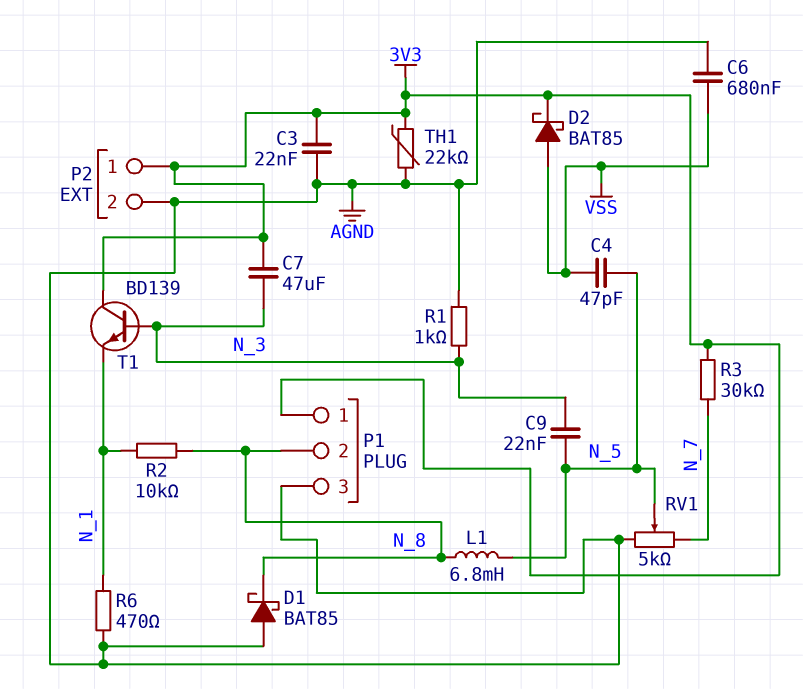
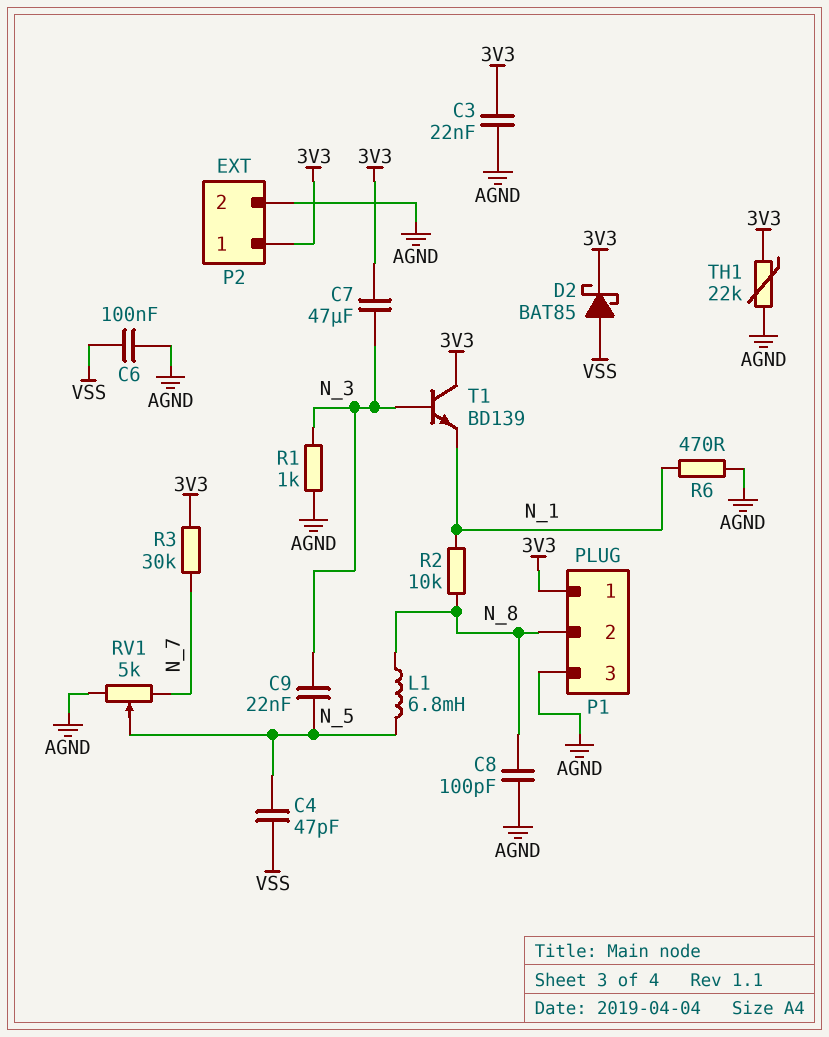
C6: 680nF (AGND, VSS) -> 100nF (AGND, VSS)
C8: none -> 100pF (AGND, N_8)
D1: schottky BAT85 (A AGND, K N_8) -> none

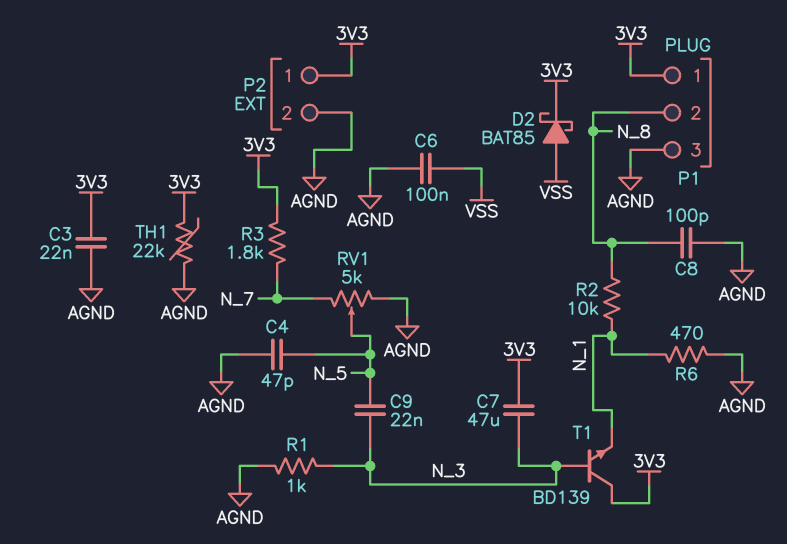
C4: 47pF (N_5, VSS) -> 47pF (AGND, N_5)
L1: 6.8mH (N_5, N_8) -> none
R3: 30k (3V3, N_7) -> 1.8k (3V3, N_7)

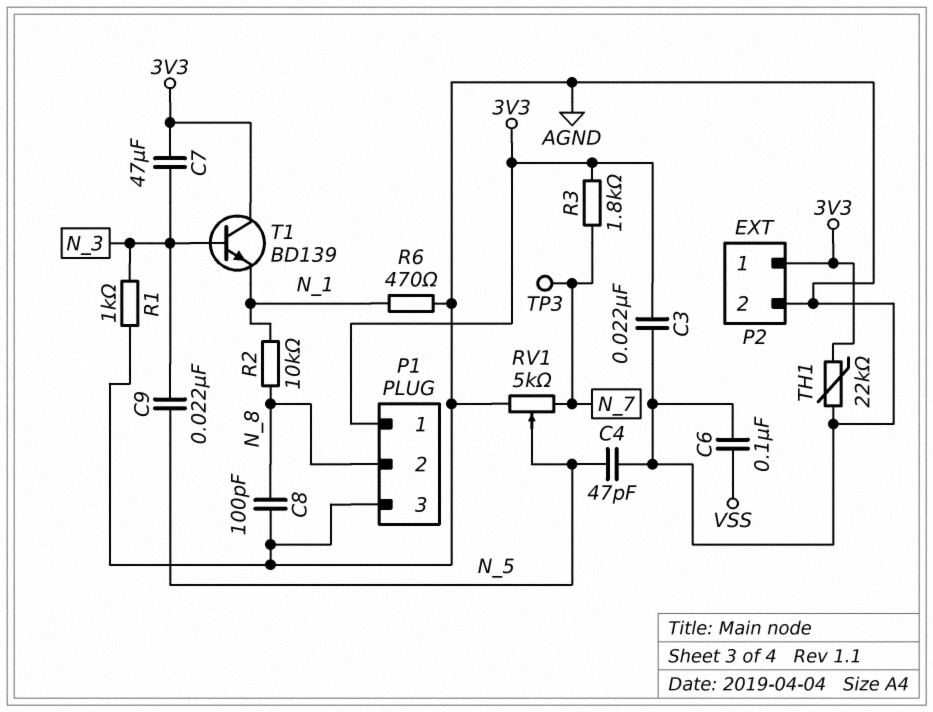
D2: schottky BAT85 (A VSS, K 3V3) -> none
TP3: none -> test point (N_7)

